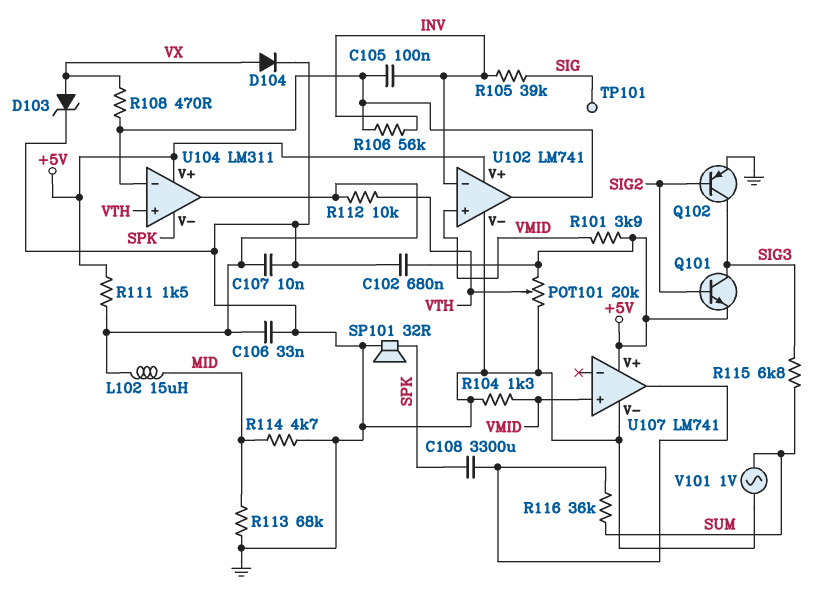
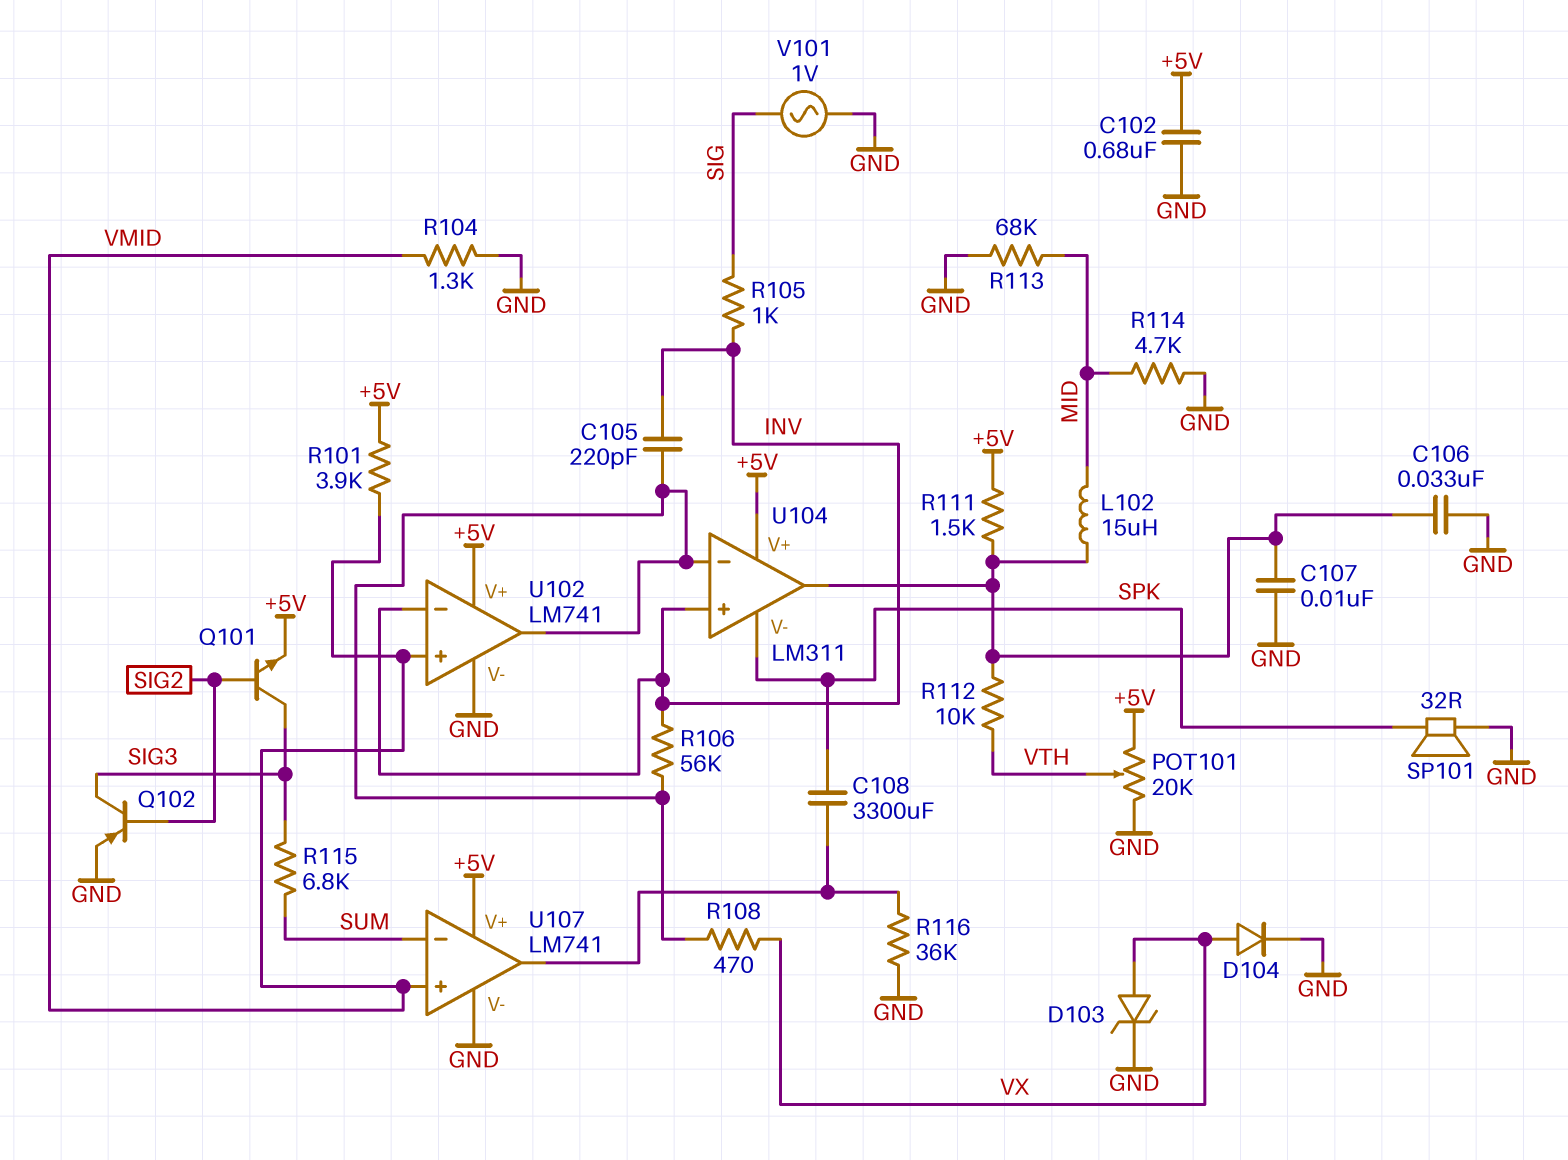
C105: 100nF (INV, U102/out) -> 220pF (INV, U102/out)
R105: 39k (INV, SIG) -> 1k (INV, SIG)
R116: 36k (SUM, U107/out) -> 36k (GND, U107/out)
TP101: test point (SIG) -> none
U104 pin in+: VTH -> INV
U107 pin in-: none -> SUM
V101: AC 1V (GND, SUM) -> AC 1V (GND, SIG)

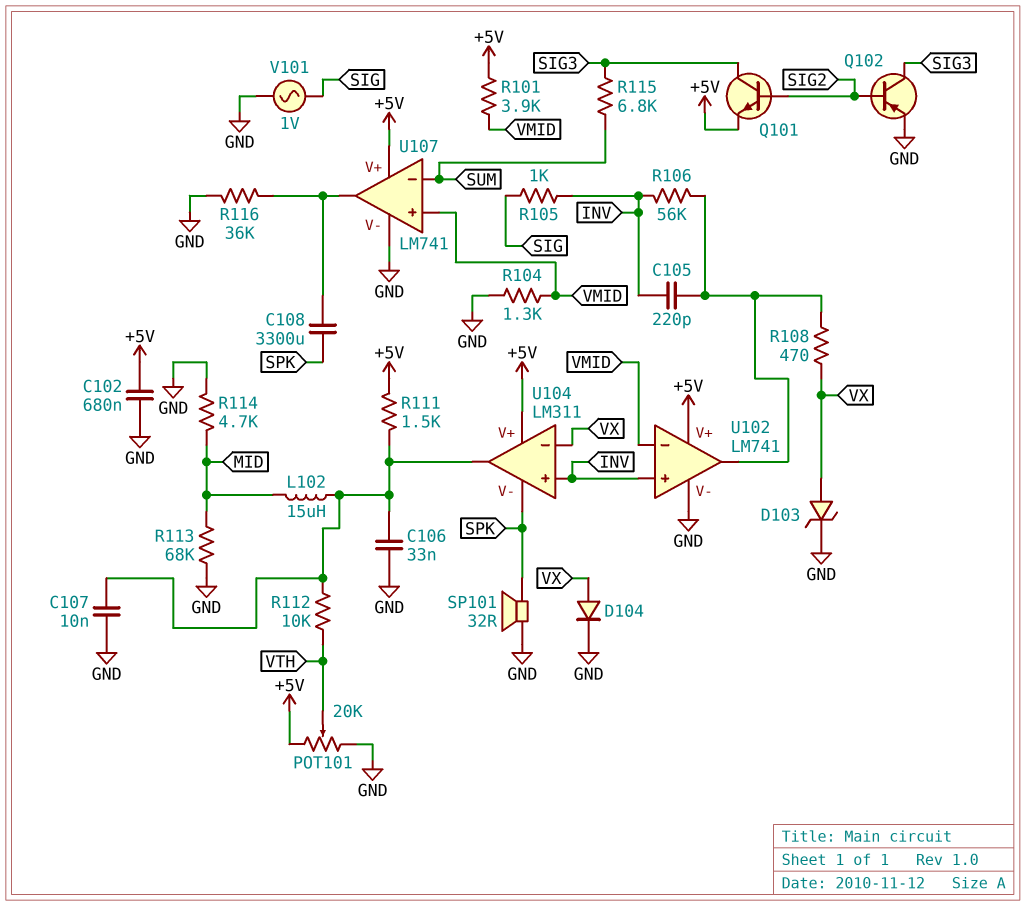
U102 pin in+: VMID -> INV
U102 pin in-: INV -> VMID
U104 pin in-: U102/out -> VX

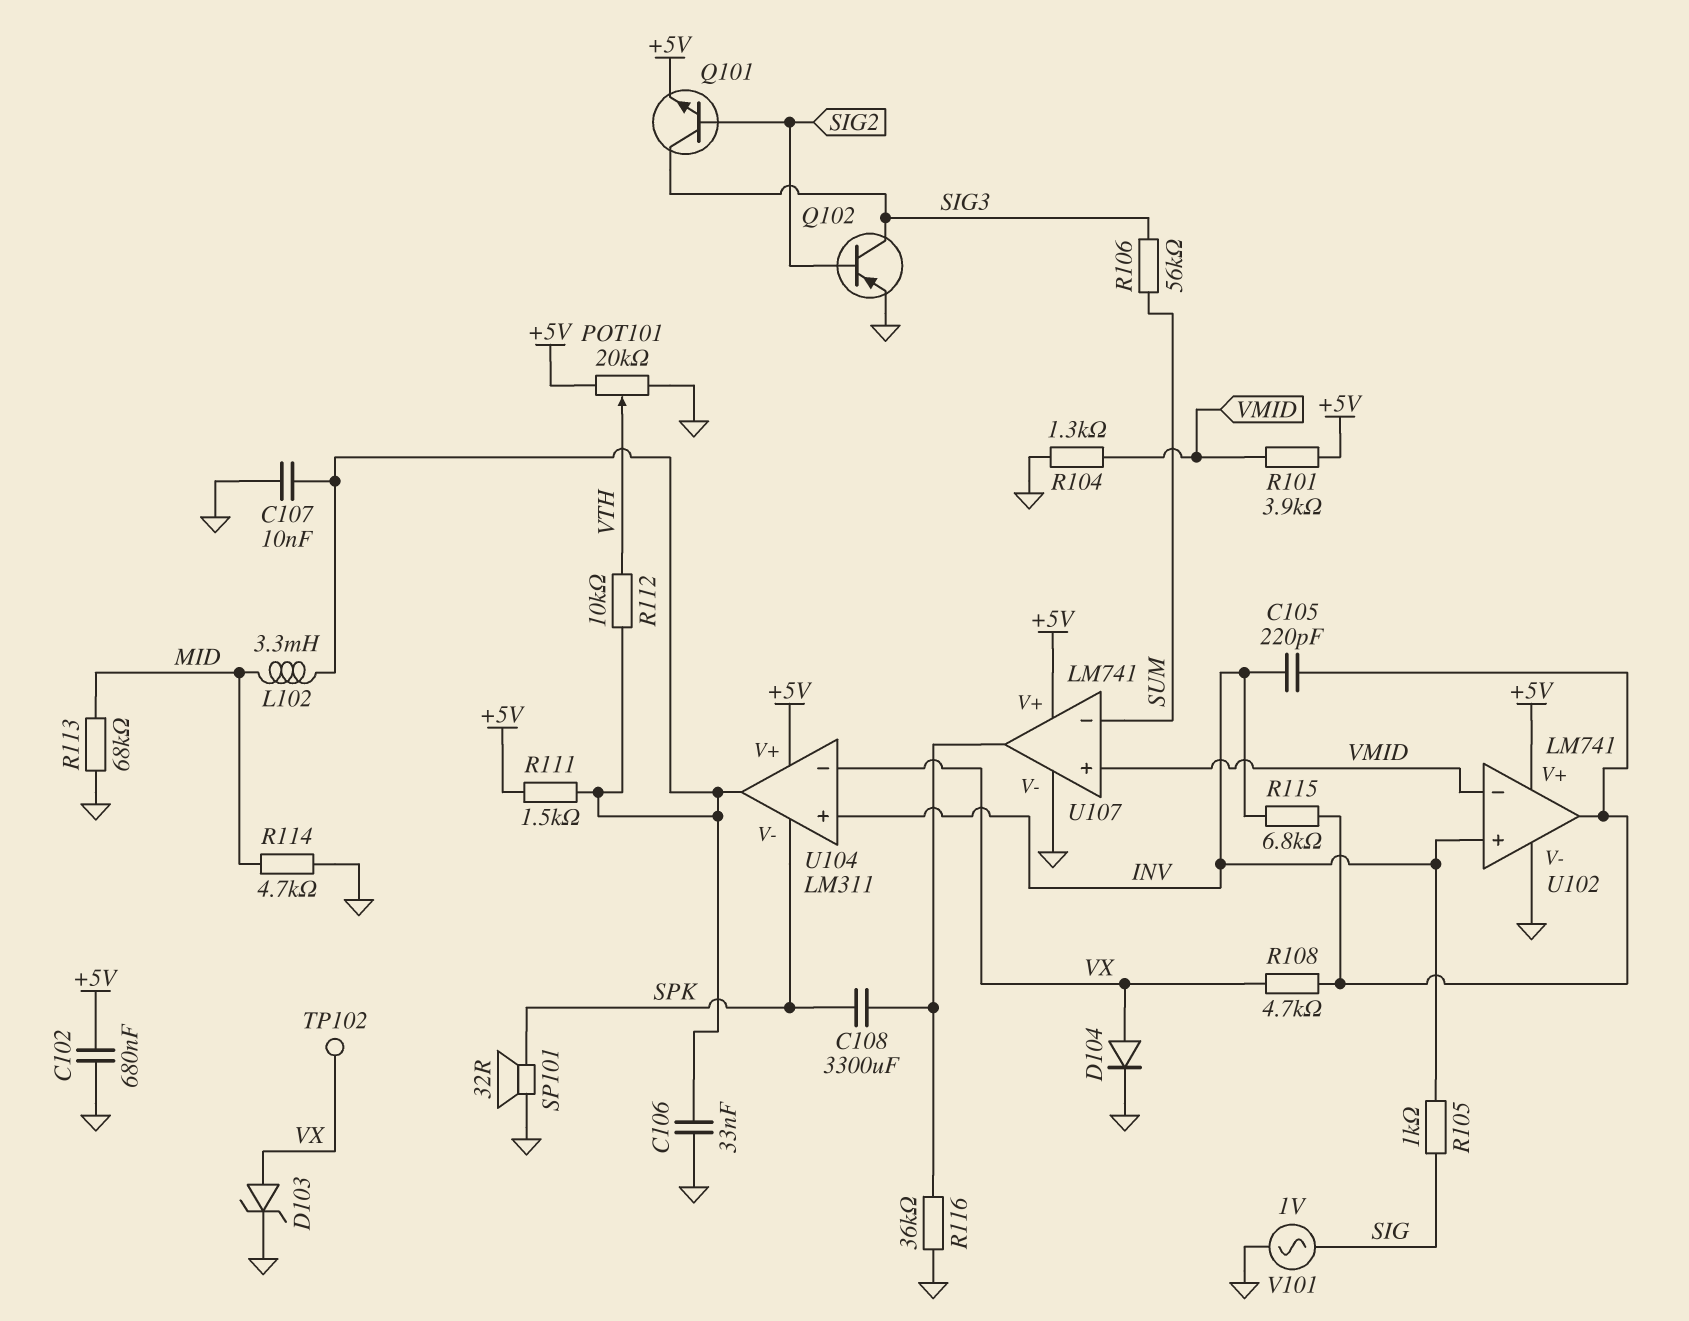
L102: 15uH (MID, U104/out) -> 3.3mH (MID, U104/out)
R106: 56k (INV, U102/out) -> 56k (SIG3, SUM)
R108: 470 (U102/out, VX) -> 4.7k (U102/out, VX)
R115: 6.8k (SIG3, SUM) -> 6.8k (INV, U102/out)
TP102: none -> test point (VX)

